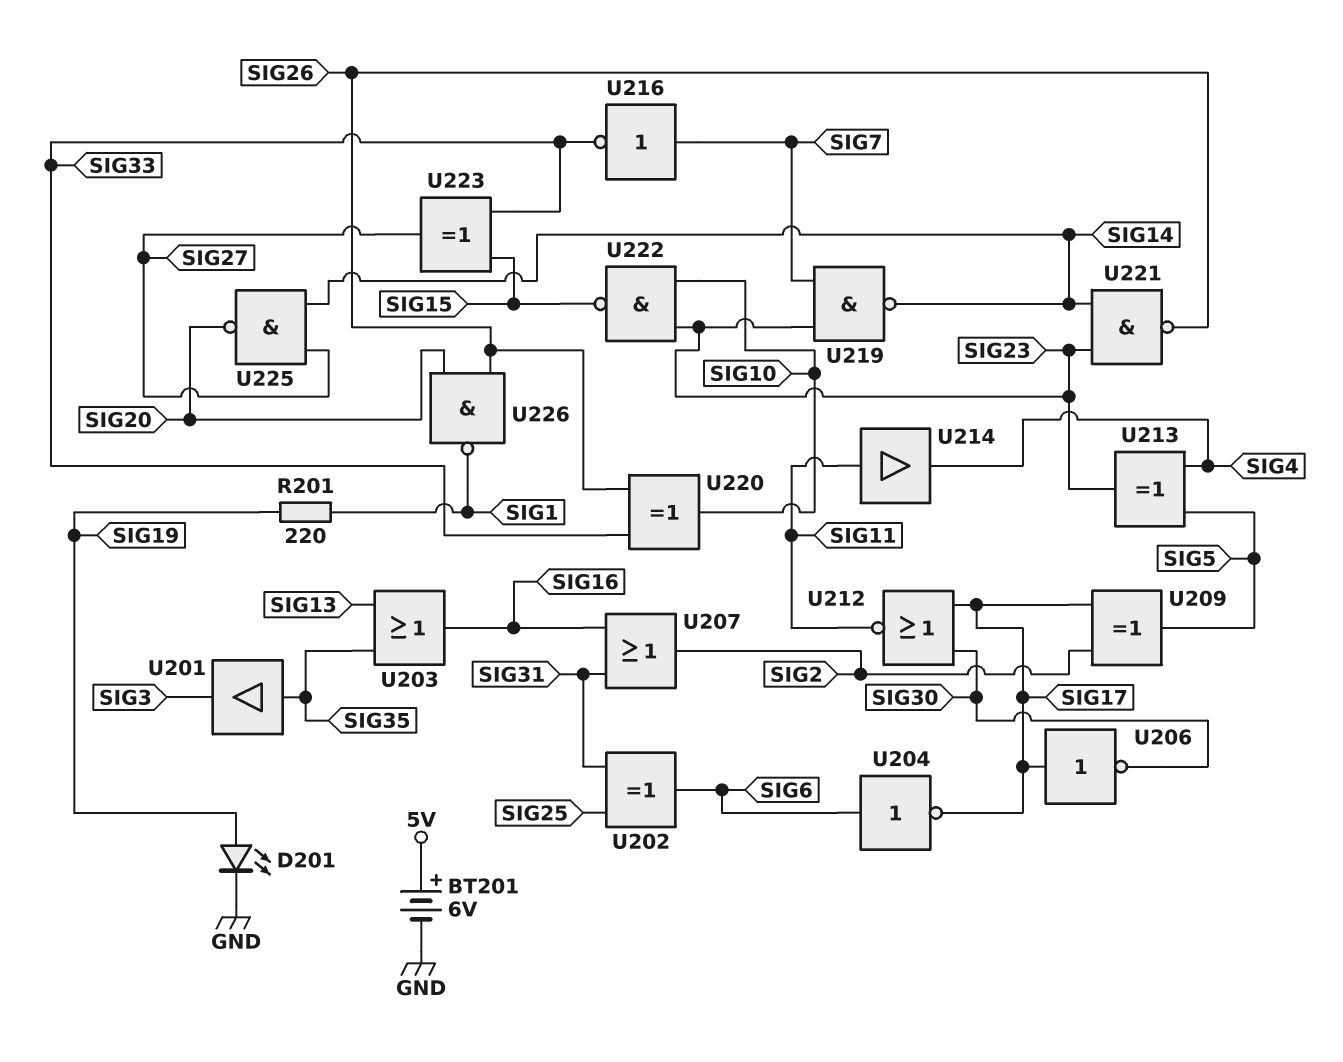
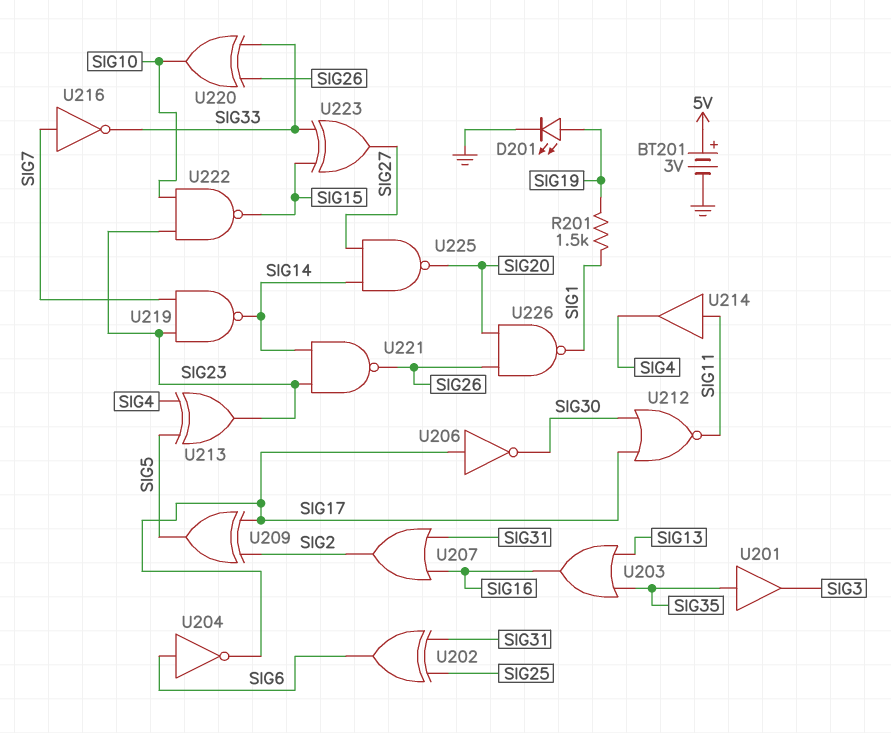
BT201: 6V (plus 5V, minus GND) -> 3V (plus 5V, minus GND)
R201: 220 (SIG1, SIG19) -> 1.5k (SIG1, SIG19)

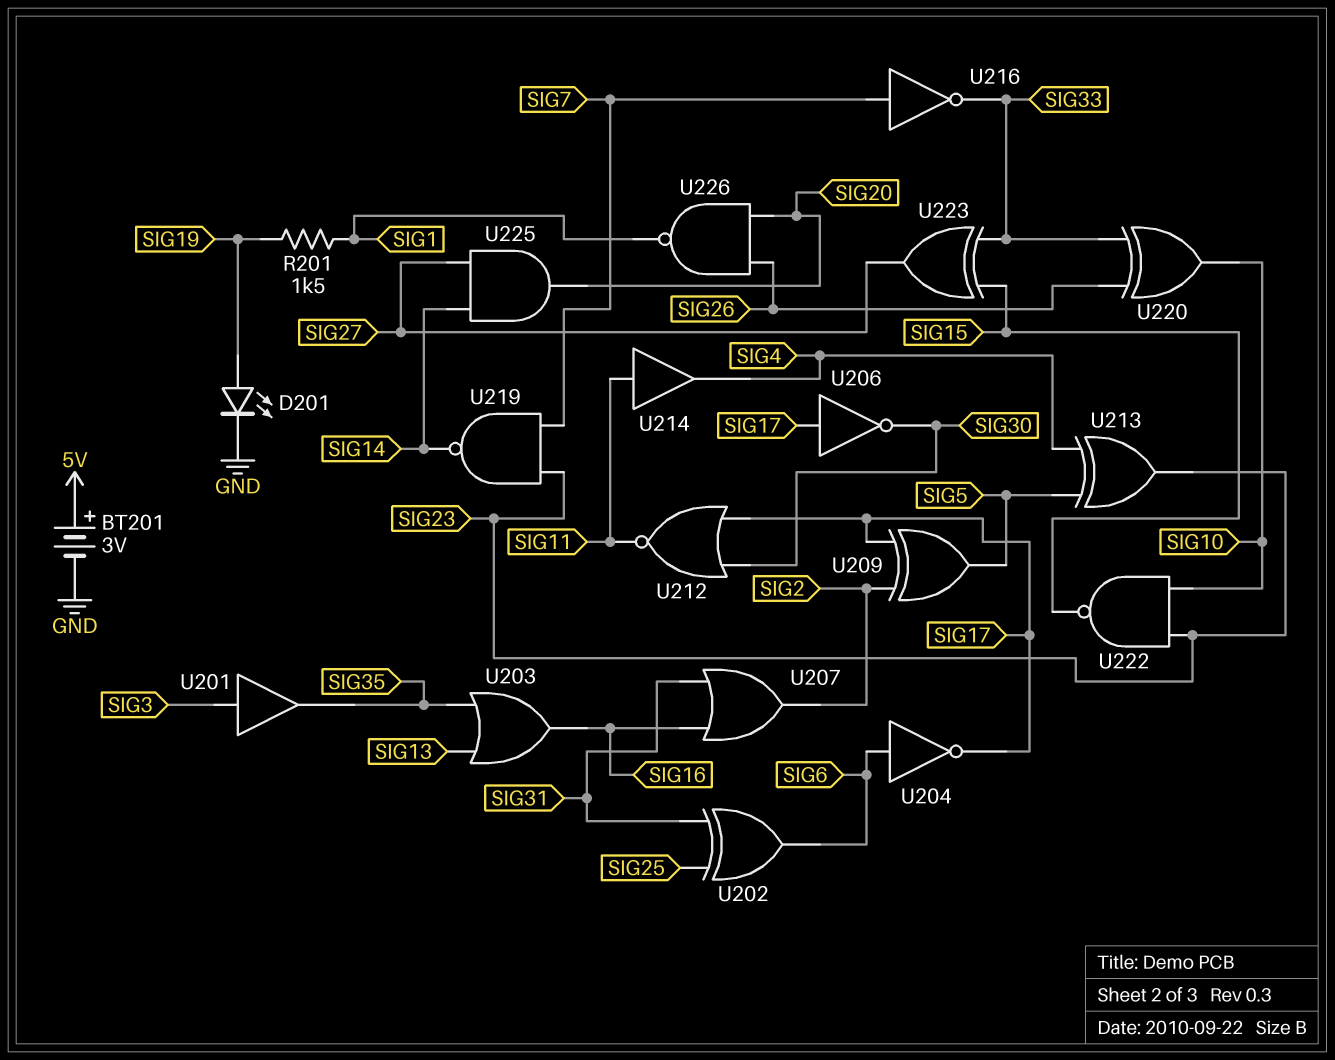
U201: buffer (in SIG35, out SIG3) -> buffer (in SIG3, out SIG35)
U221: NAND (in SIG14, in SIG23, out SIG26) -> none
U225: NAND (in SIG14, in SIG27, out SIG20) -> AND (in SIG14, in SIG27, out SIG20)

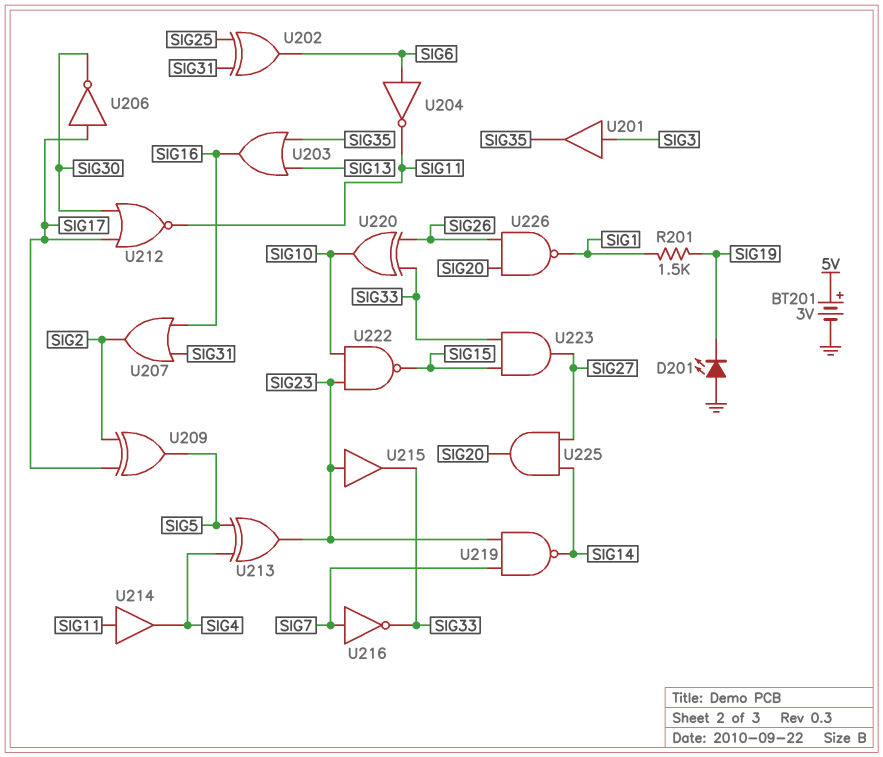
D201: LED (A SIG19, K GND) -> LED (A GND, K SIG19)
U204: NOT (in SIG6, out SIG17) -> NOT (in SIG6, out SIG11)
U215: none -> buffer (in SIG23, out SIG33)
U223: XOR (in SIG15, in SIG33, out SIG27) -> AND (in SIG15, in SIG33, out SIG27)

